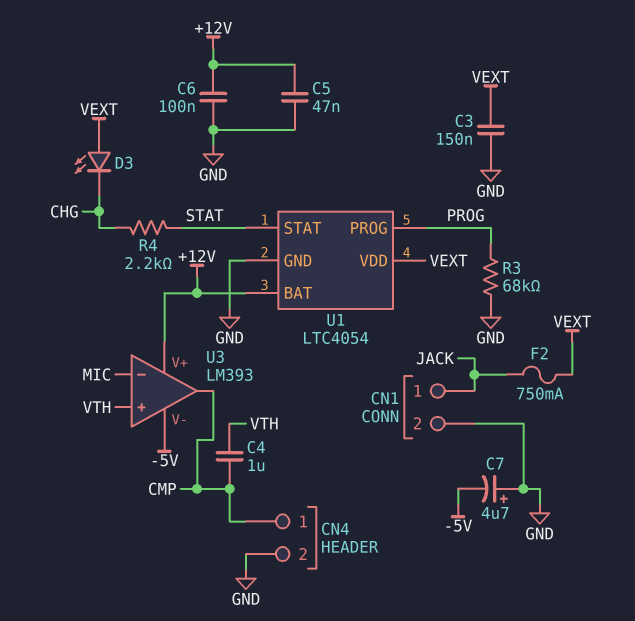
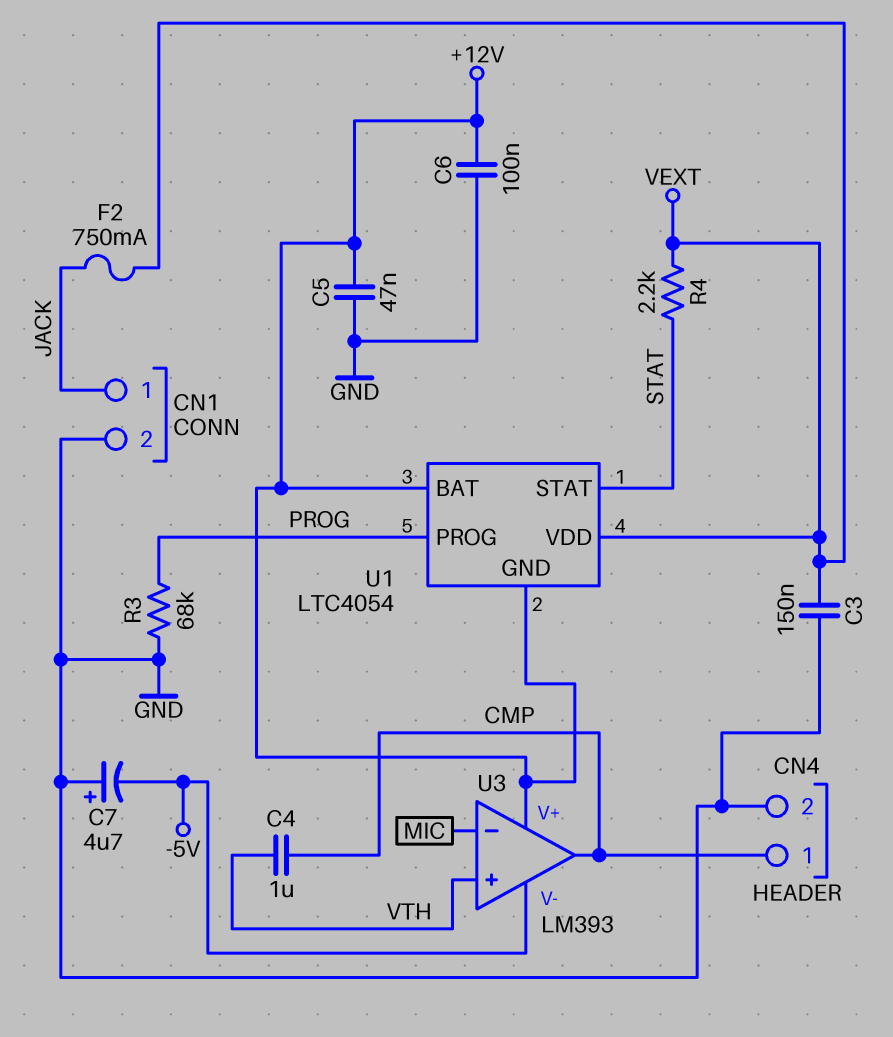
D3: LED (A VEXT, K CHG) -> none
R4: 2.2k (CHG, STAT) -> 2.2k (STAT, VEXT)
U1 pin GND: GND -> +12V

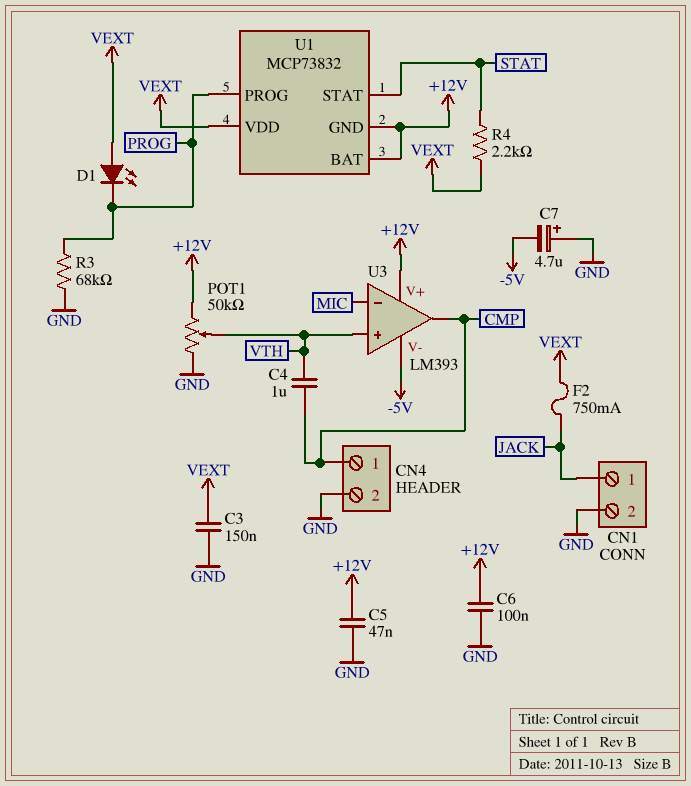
D1: none -> LED (A VEXT, K PROG)
POT1: none -> 50k (+12V, GND, wiper VTH)
U1: LTC4054 -> MCP73832

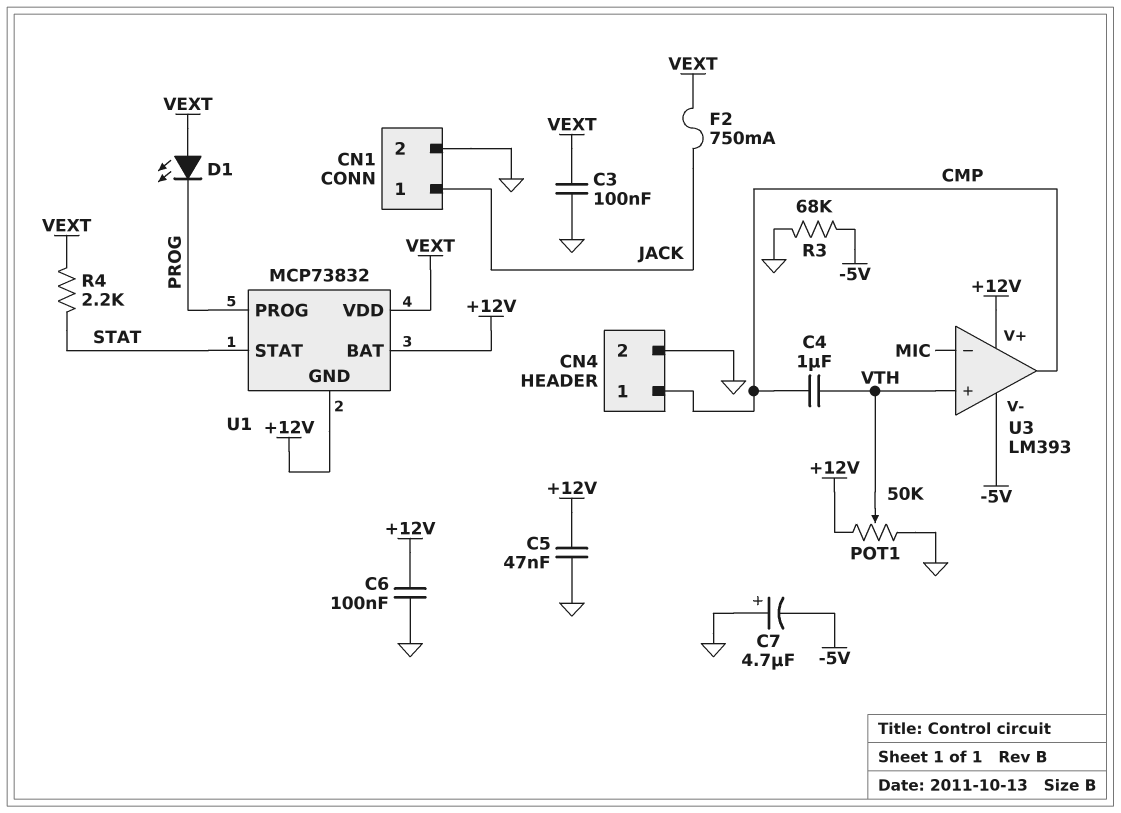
C3: 150nF (GND, VEXT) -> 100nF (GND, VEXT)
R3: 68k (GND, PROG) -> 68k (-5V, GND)

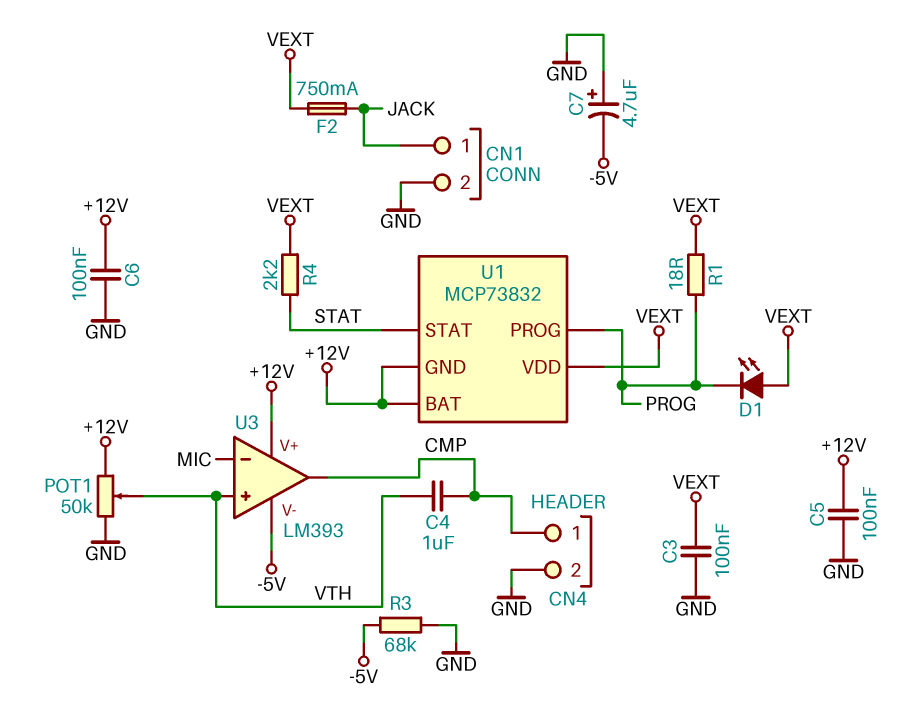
C5: 47nF (+12V, GND) -> 100nF (+12V, GND)
R1: none -> 18 (PROG, VEXT)

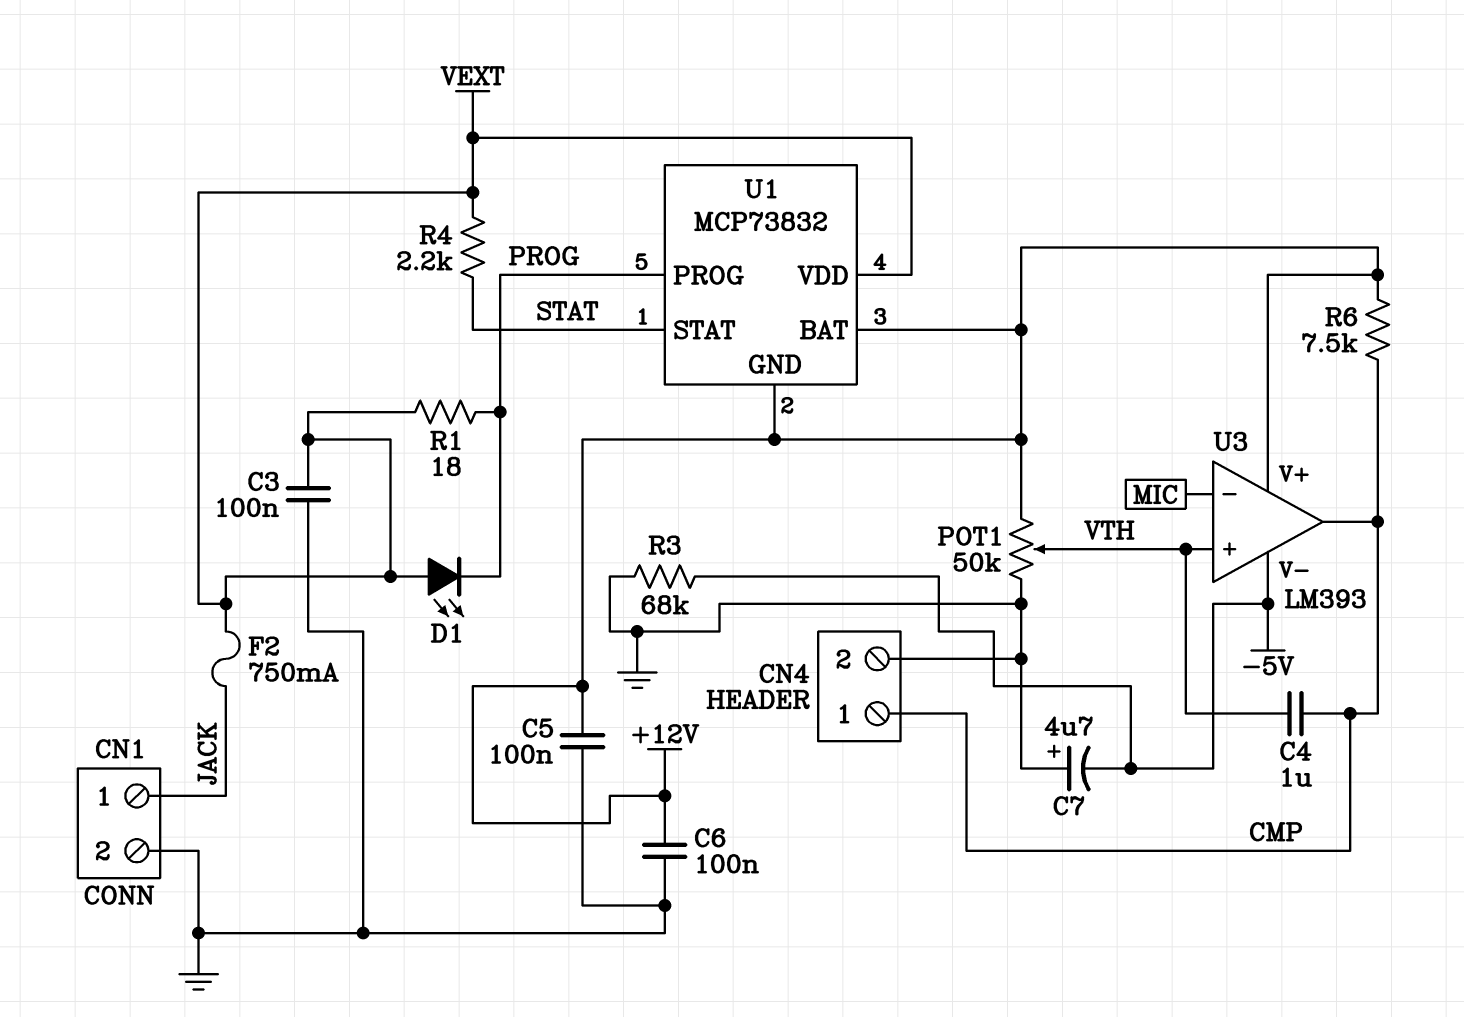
R6: none -> 7.5k (+12V, CMP)

